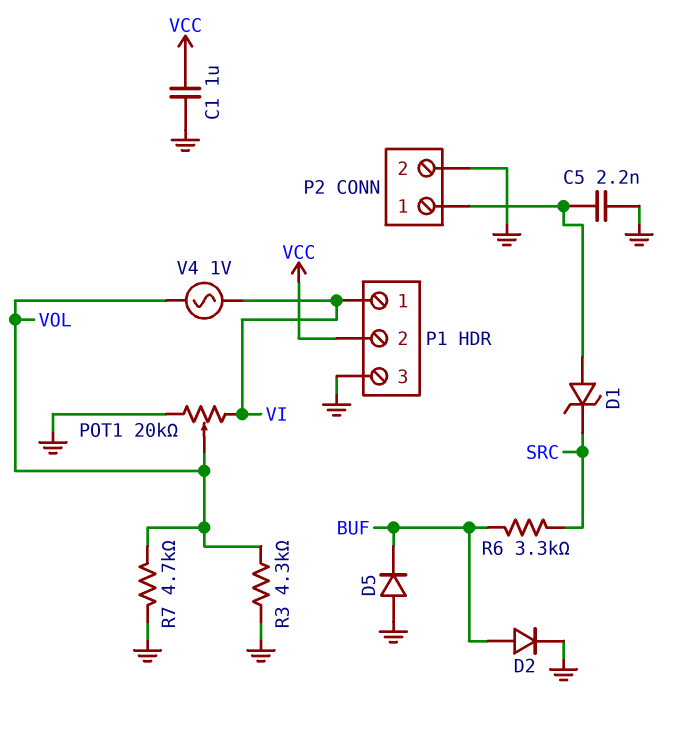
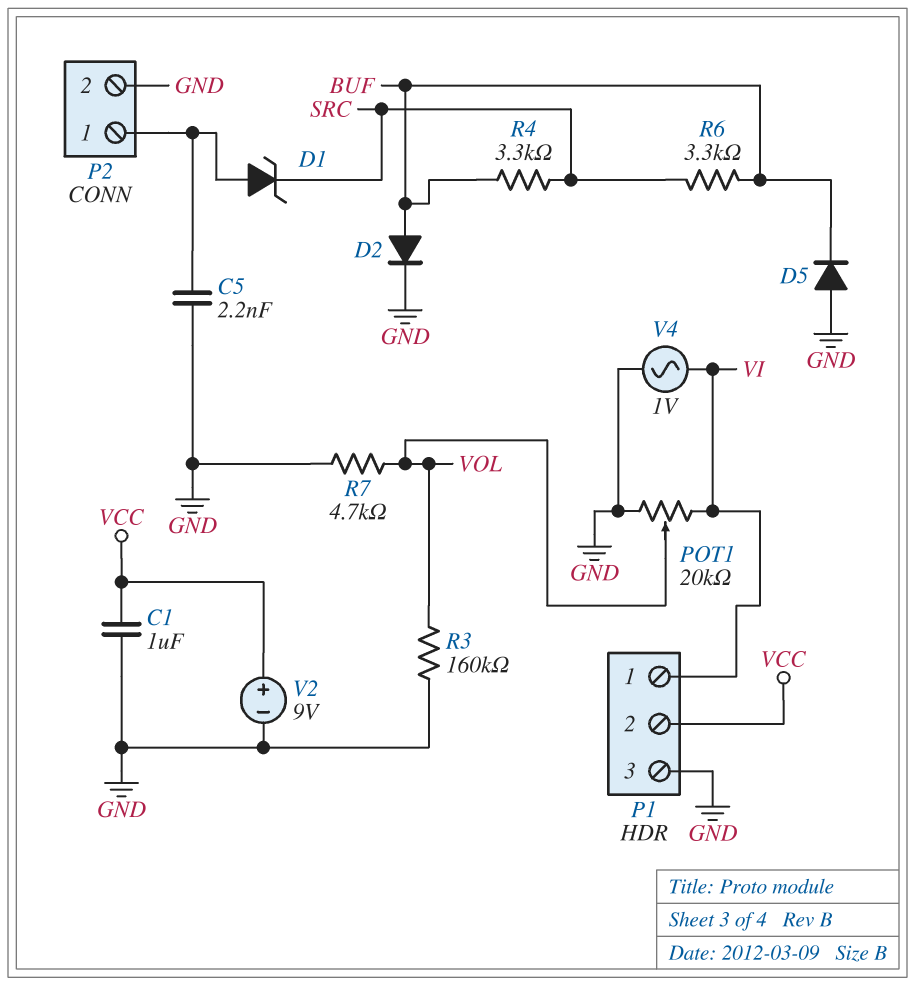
R3: 4.3k (GND, VOL) -> 160k (GND, VOL)
R4: none -> 3.3k (BUF, SRC)
V2: none -> 9V (plus VCC, minus GND)
V4: AC 1V (VI, VOL) -> AC 1V (GND, VI)

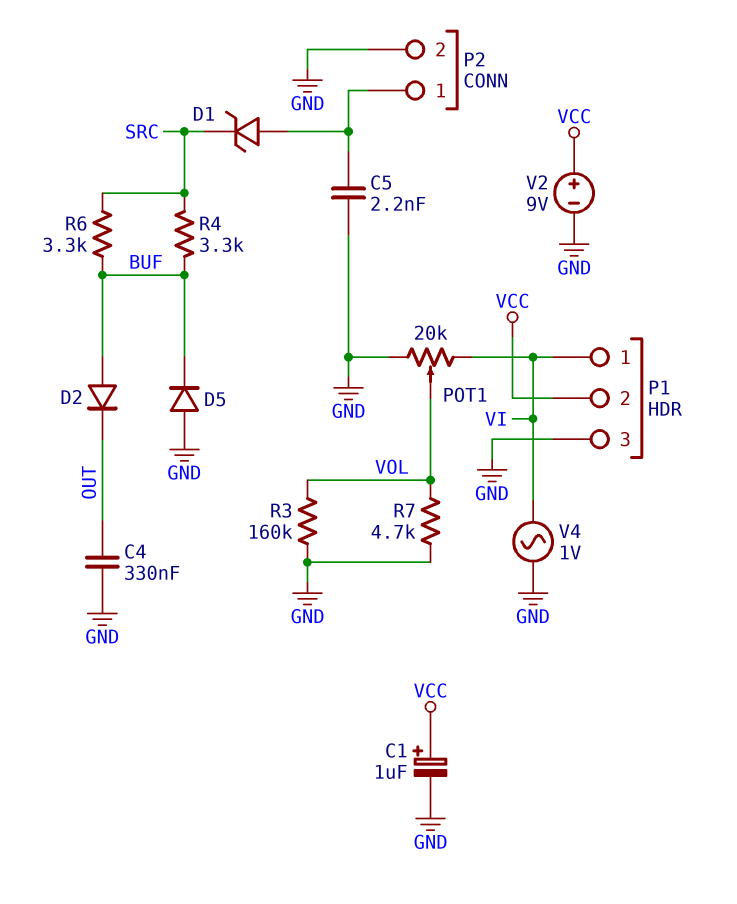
C1: 1uF (GND, VCC) -> 1uF (plus VCC, minus GND)
C4: none -> 330nF (GND, OUT)
D2: diode (A BUF, K GND) -> diode (A BUF, K OUT)

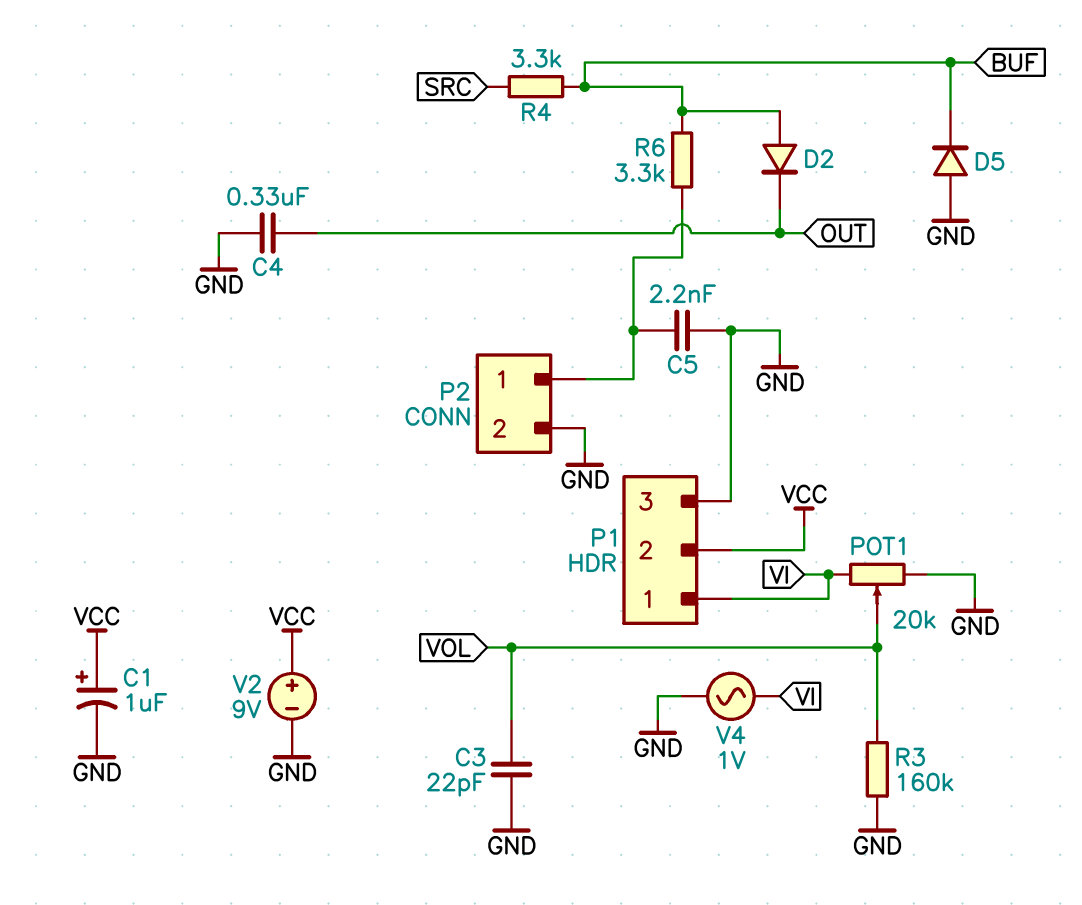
C3: none -> 22pF (GND, VOL)
D1: zener (A P2/1, K SRC) -> none
R6: 3.3k (BUF, SRC) -> 3.3k (BUF, P2/1)
R7: 4.7k (GND, VOL) -> none

